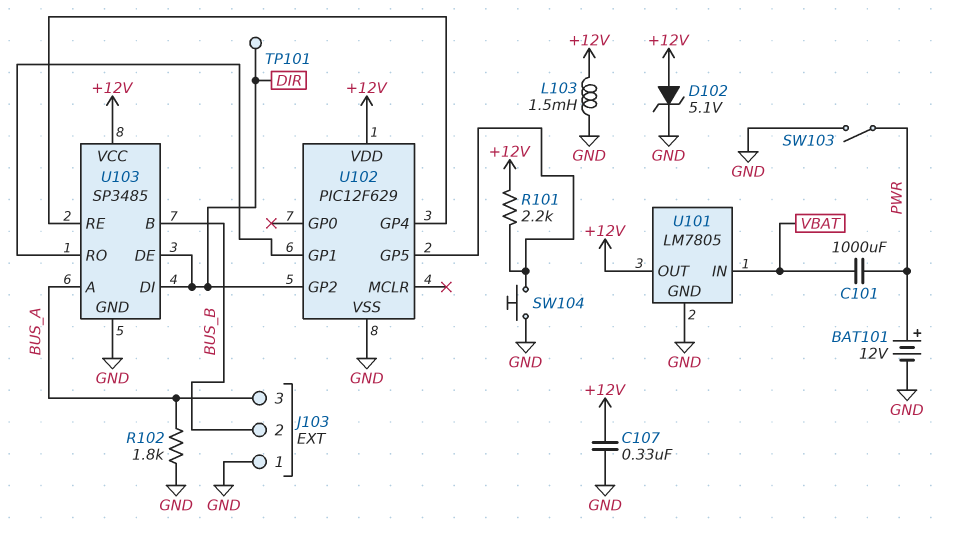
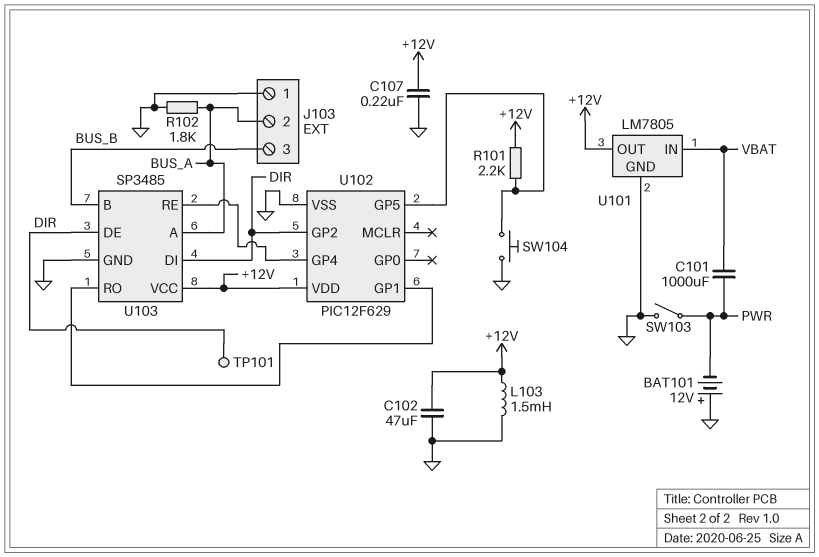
BAT101: 12V (plus PWR, minus GND) -> 12V (plus GND, minus PWR)
C102: none -> 47uF (+12V, GND)
C107: 330nF (+12V, GND) -> 220nF (+12V, GND)
D102: zener 5.1V (A +12V, K GND) -> none
J103 pin 2: BUS_B -> BUS_A
J103 pin 3: BUS_A -> BUS_B

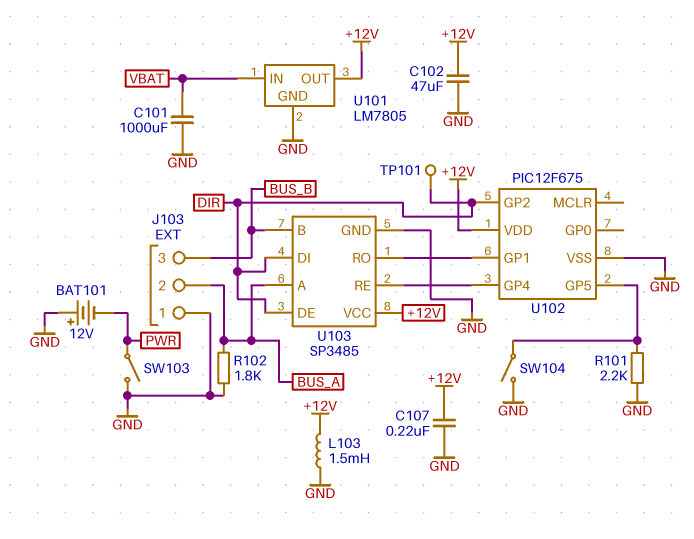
C101: 1000uF (PWR, VBAT) -> 1000uF (GND, VBAT)
R101: 2.2k (+12V, U102/GP5) -> 2.2k (GND, U102/GP5)
SW104: button (GND, U102/GP5) -> switch (GND, U102/GP5)
U102: PIC12F629 -> PIC12F675

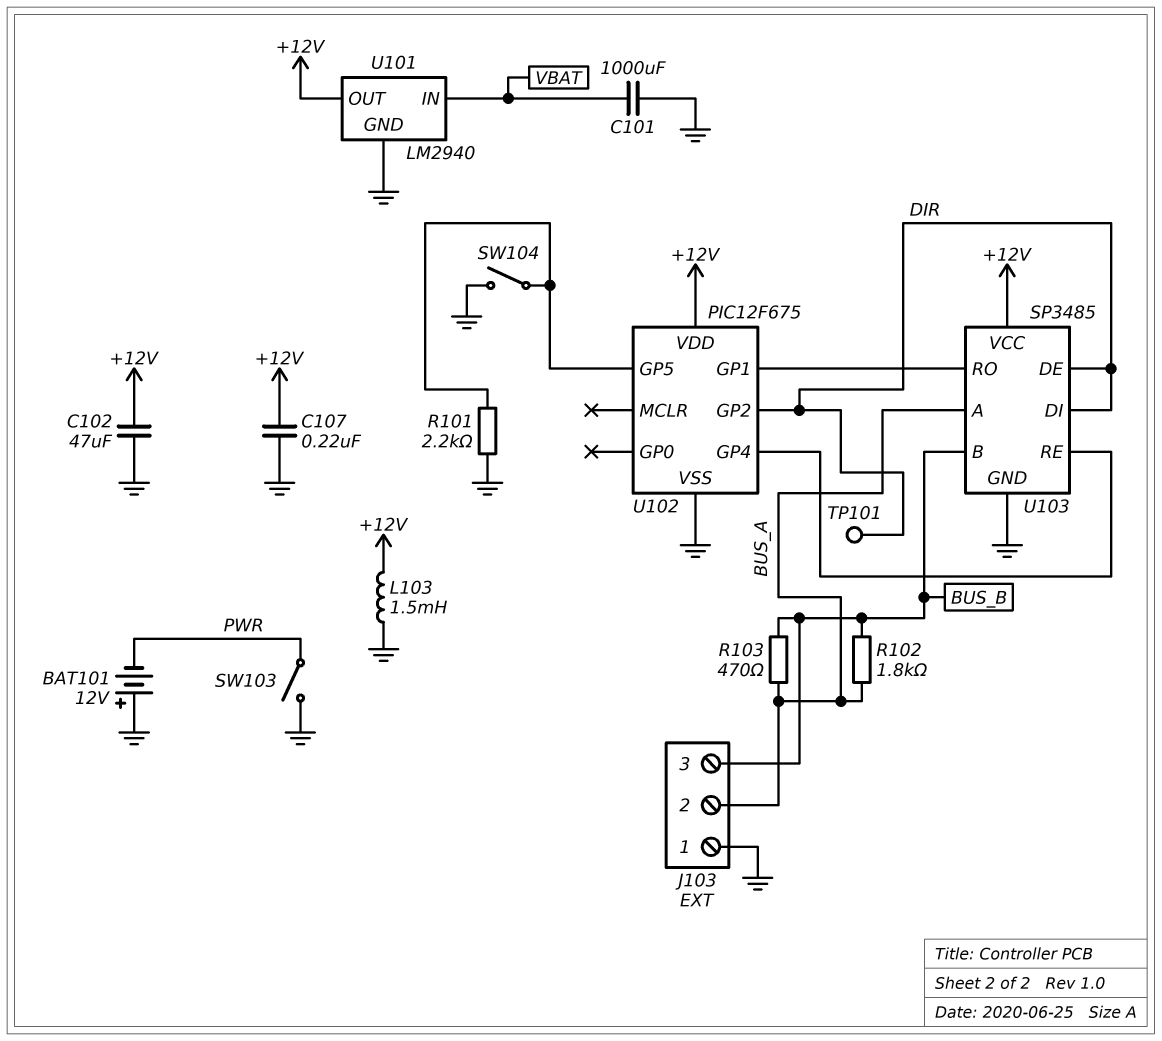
R102: 1.8k (BUS_A, GND) -> 1.8k (BUS_A, BUS_B)
R103: none -> 470 (BUS_A, BUS_B)
U101: LM7805 -> LM2940

